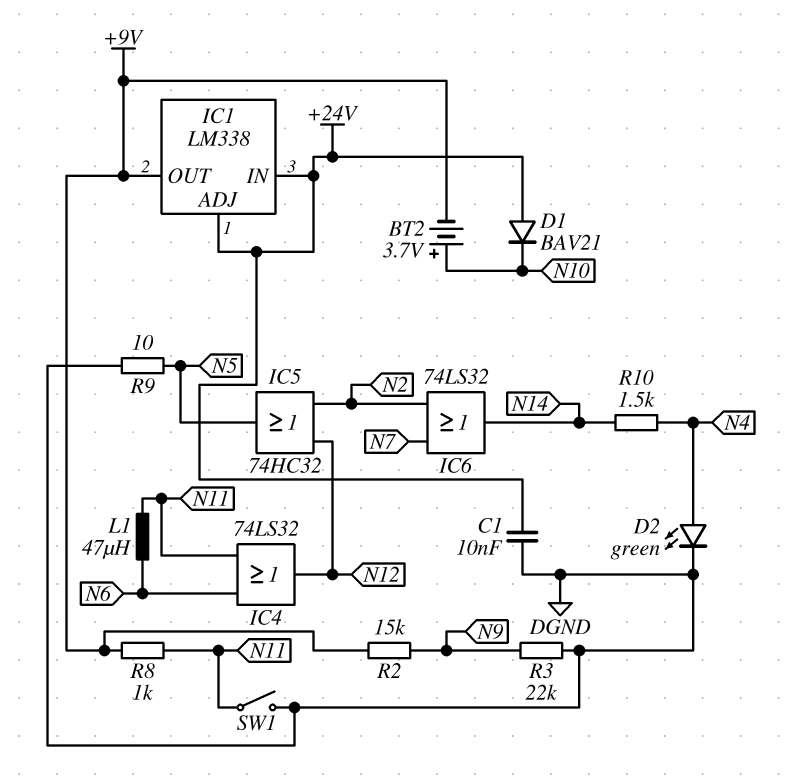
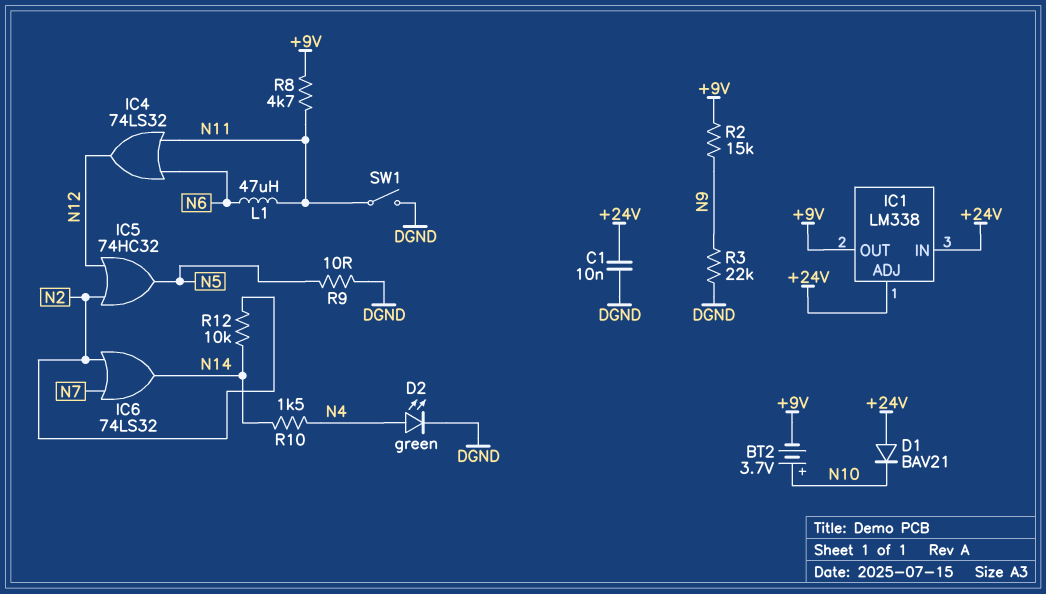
R8: 1k (+9V, N11) -> 4.7k (+9V, N11)
R12: none -> 10k (N2, N14)

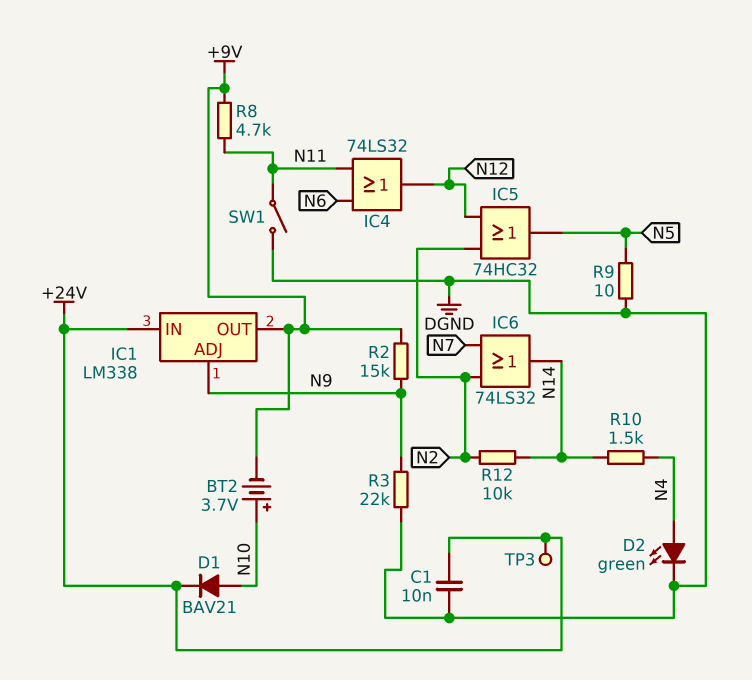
D1: diode BAV21 (A +24V, K N10) -> diode BAV21 (A N10, K +24V)
IC1 pin ADJ: +24V -> N9
L1: 47uH (N6, N11) -> none
TP3: none -> test point (+24V)

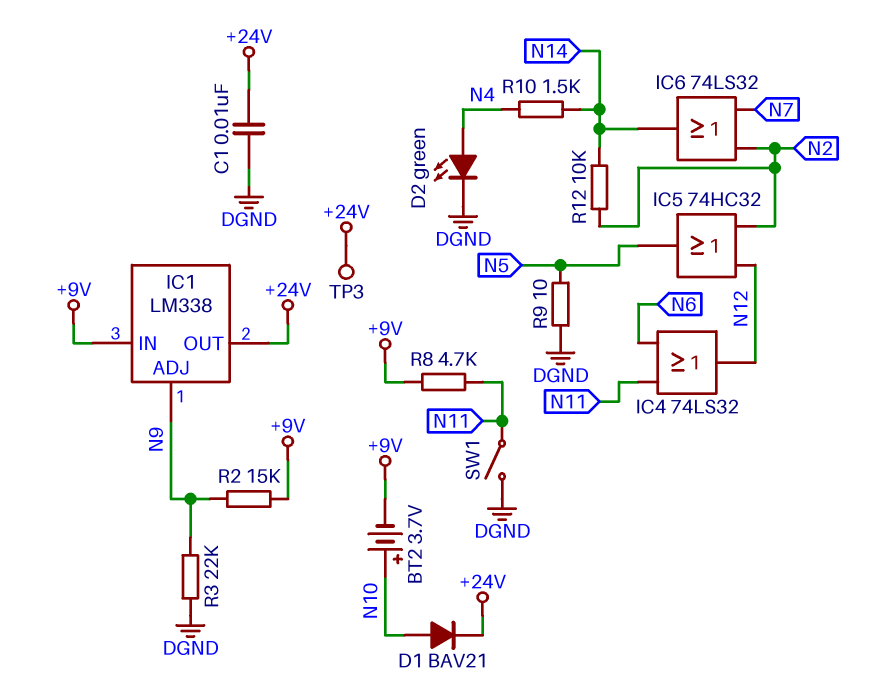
IC1 pin IN: +24V -> +9V
IC1 pin OUT: +9V -> +24V

